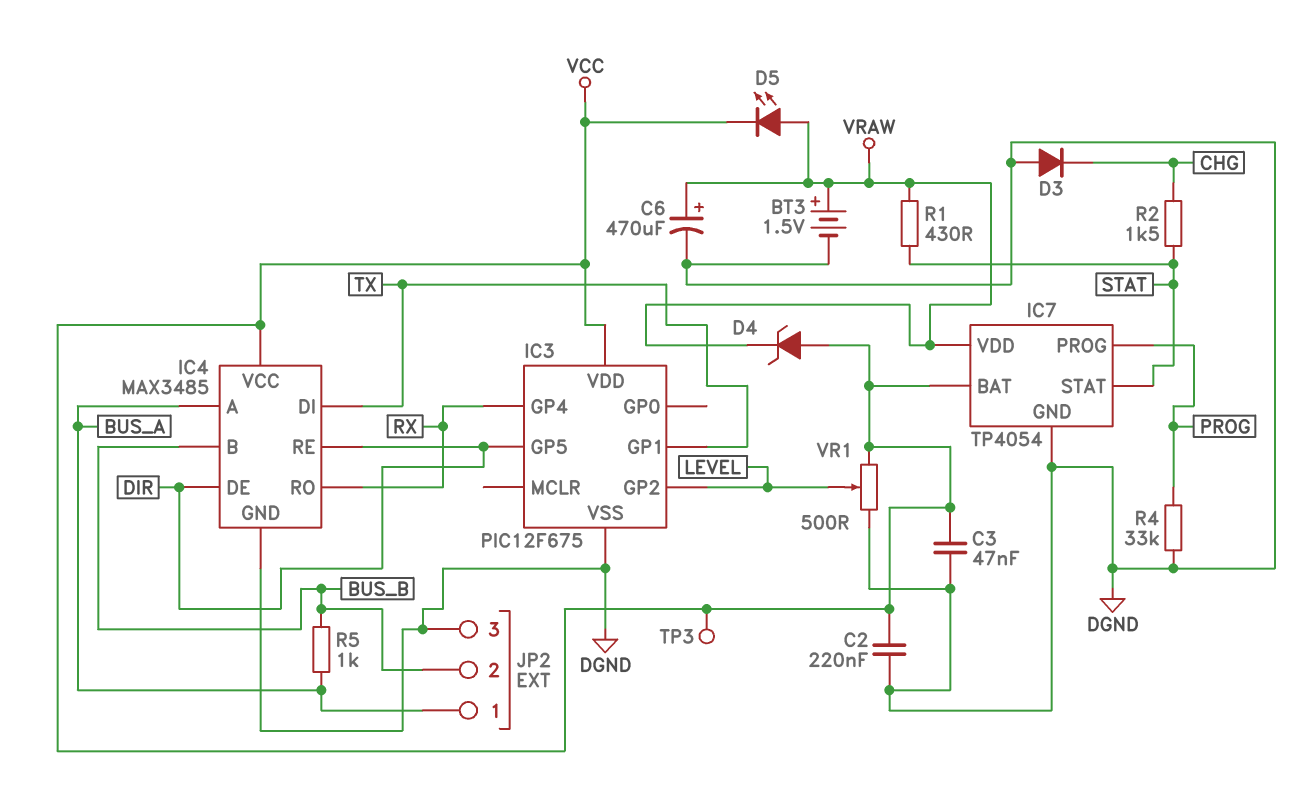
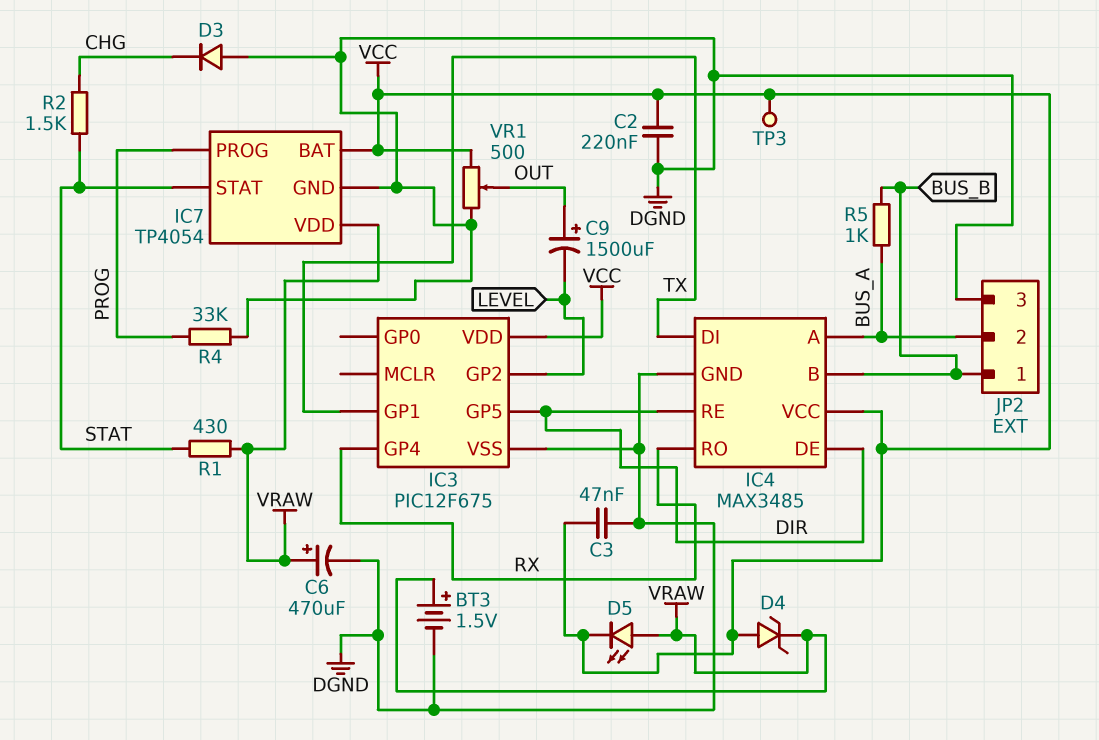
C9: none -> 1500uF (plus OUT, minus LEVEL)
JP2 pin 1: BUS_A -> BUS_B
JP2 pin 2: BUS_B -> BUS_A
VR1: 500 (DGND, VCC, wiper LEVEL) -> 500 (DGND, VCC, wiper OUT)

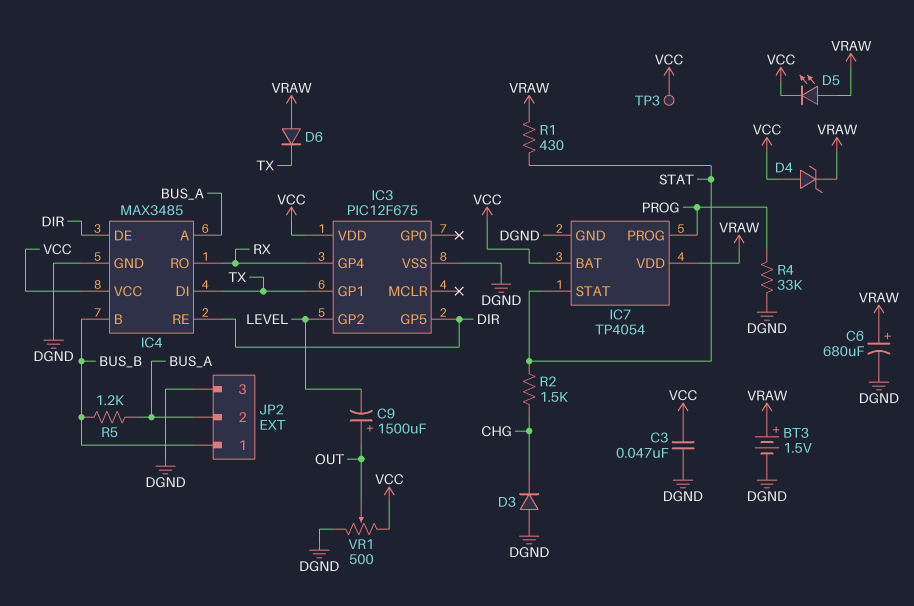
C2: 220nF (DGND, VCC) -> none
C6: 470uF (plus VRAW, minus DGND) -> 680uF (plus VRAW, minus DGND)
D6: none -> diode (A VRAW, K TX)
R5: 1k (BUS_A, BUS_B) -> 1.2k (BUS_A, BUS_B)

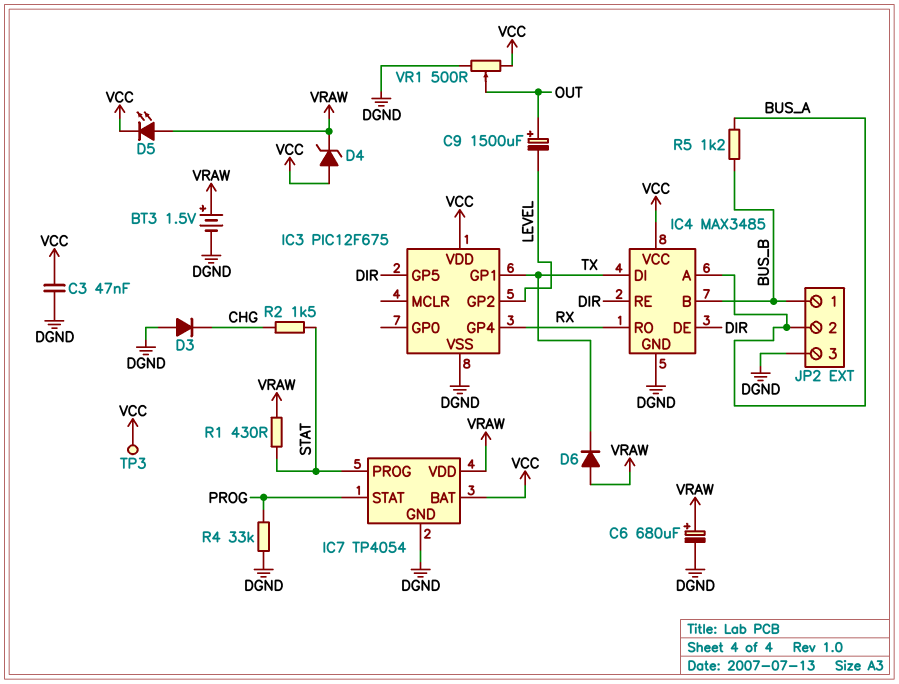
IC7 pin PROG: PROG -> STAT
IC7 pin STAT: STAT -> PROG

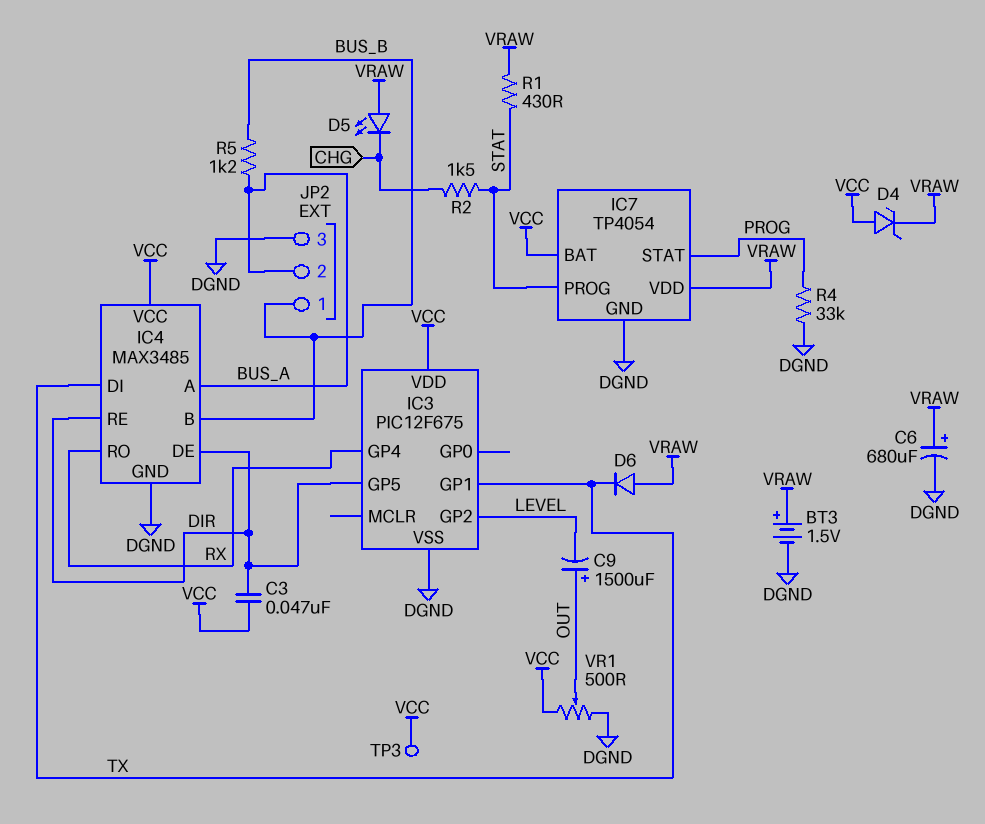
C3: 47nF (DGND, VCC) -> 47nF (DIR, VCC)
D3: diode (A DGND, K CHG) -> none
D5: LED (A VRAW, K VCC) -> LED (A VRAW, K CHG)

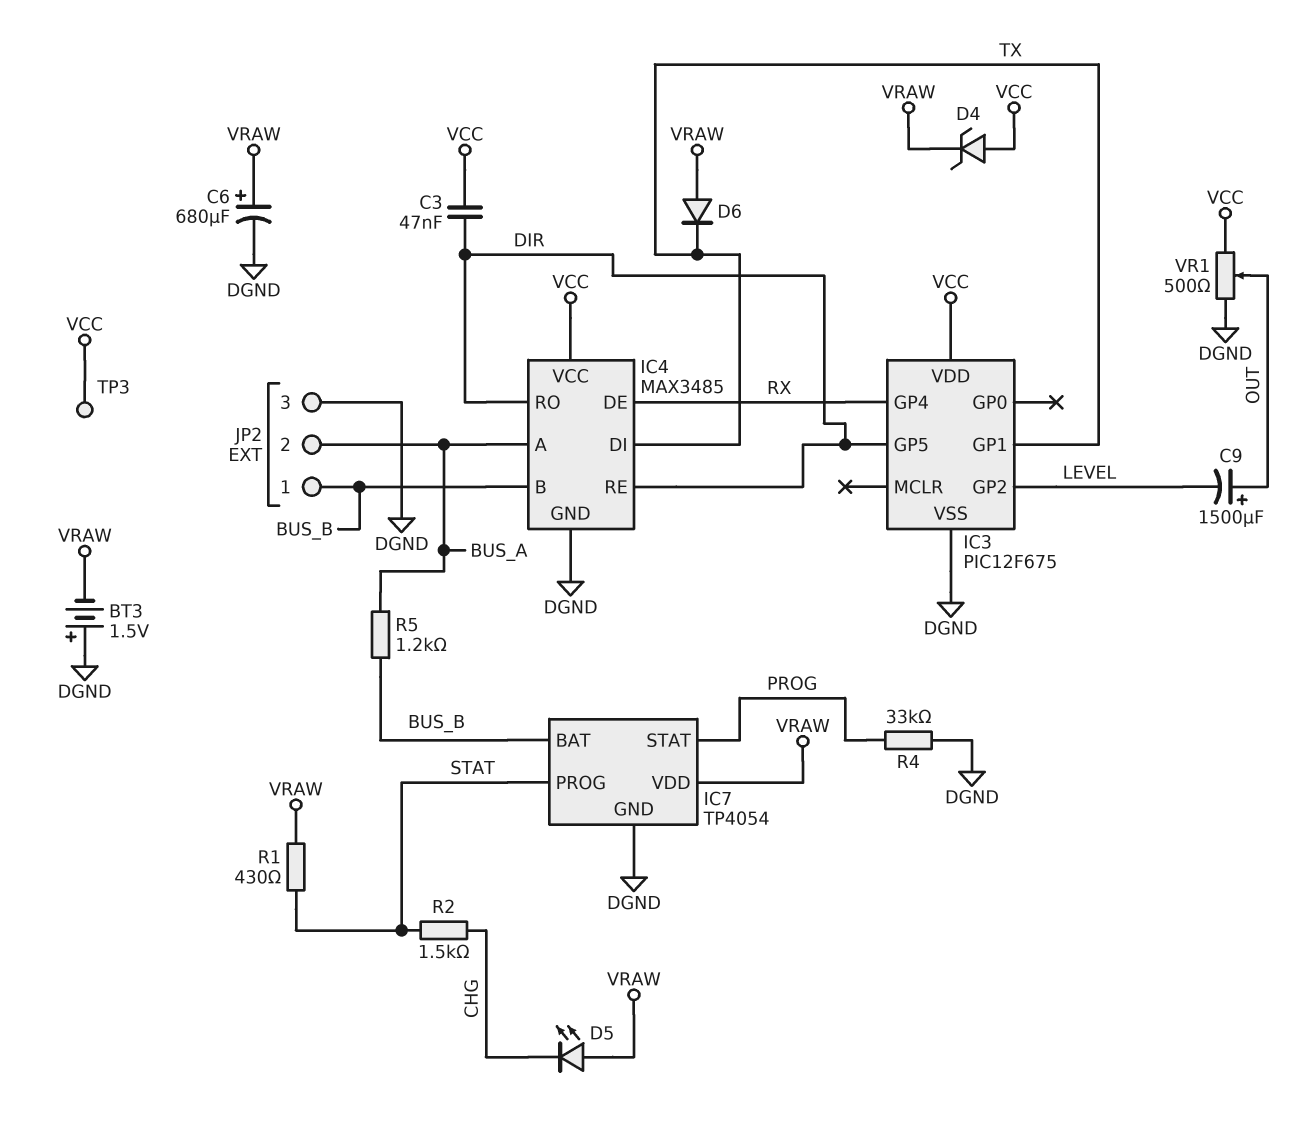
BT3: 1.5V (plus VRAW, minus DGND) -> 1.5V (plus DGND, minus VRAW)
IC4 pin DE: DIR -> RX
IC4 pin RO: RX -> DIR
IC7 pin BAT: VCC -> BUS_B

